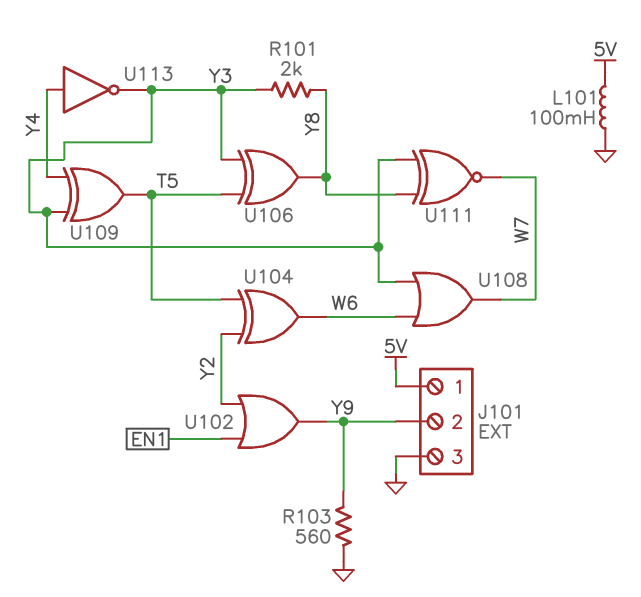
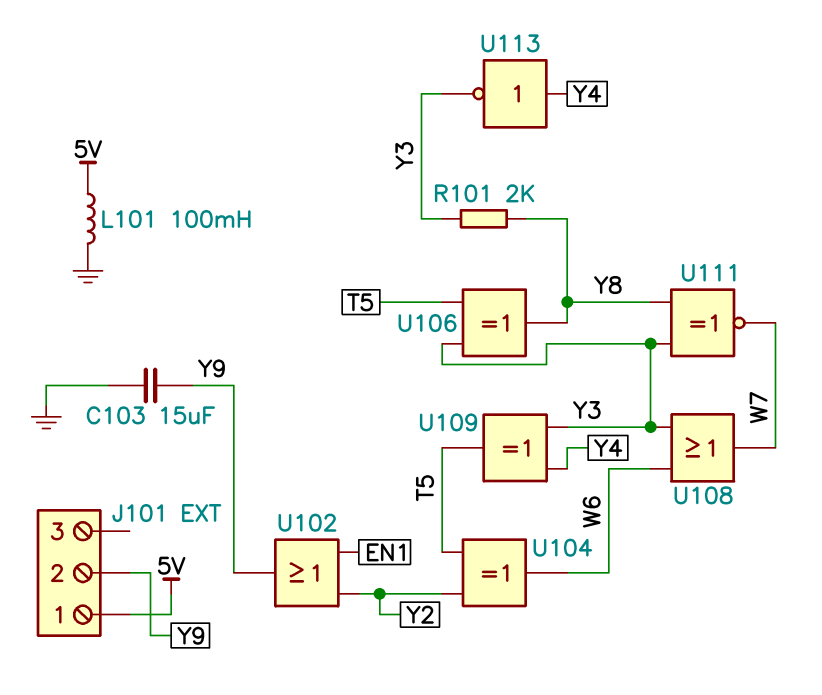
C103: none -> 15uF (GND, Y9)
J101 pin 3: GND -> none
R103: 560 (GND, Y9) -> none

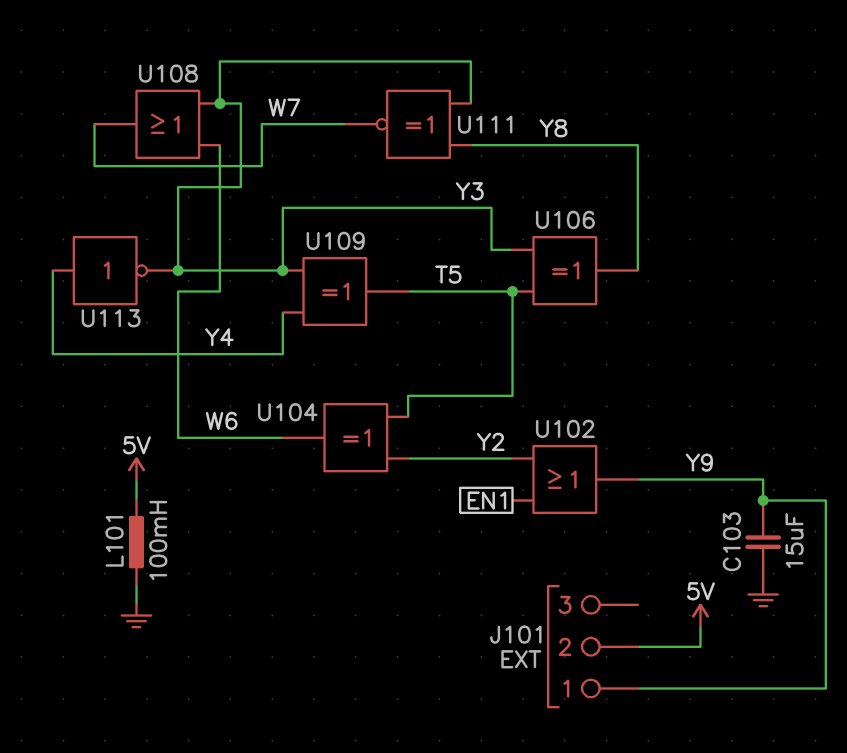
J101 pin 1: 5V -> Y9
J101 pin 2: Y9 -> 5V
R101: 2k (Y3, Y8) -> none

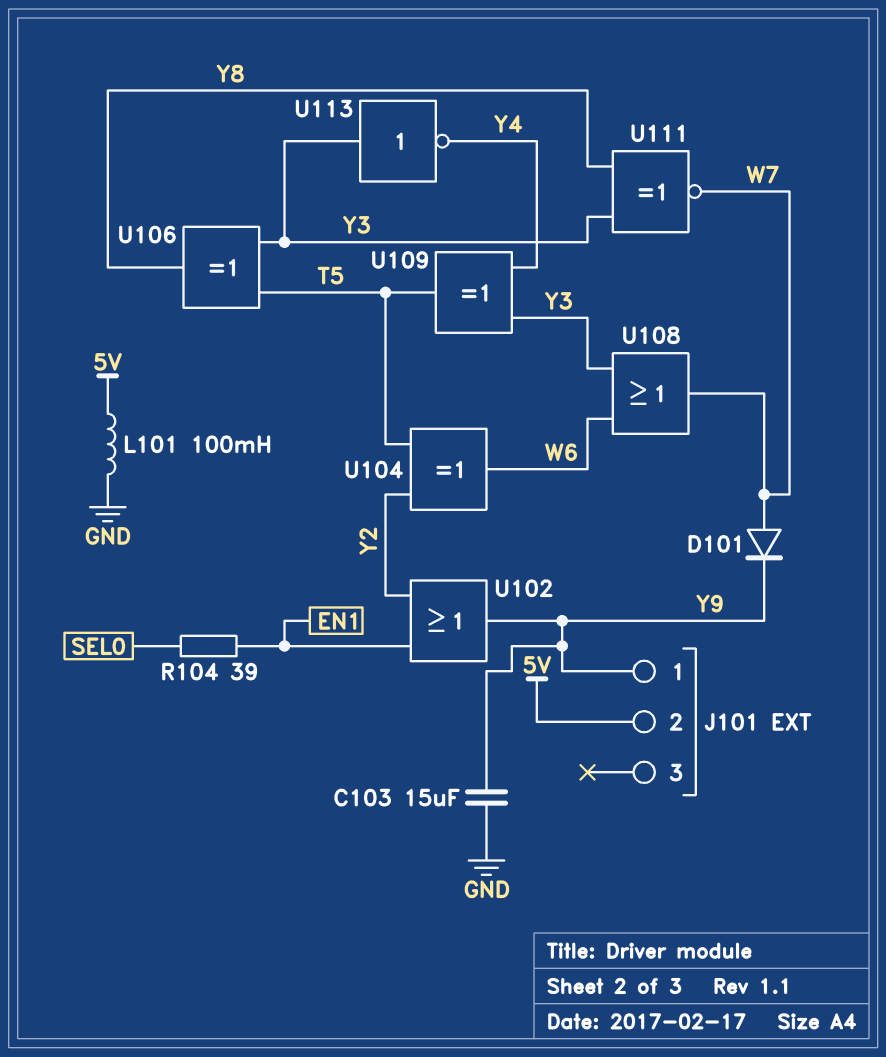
D101: none -> diode (A W7, K Y9)
R104: none -> 39 (EN1, SEL0)
U113: NOT (in Y4, out Y3) -> NOT (in Y3, out Y4)

